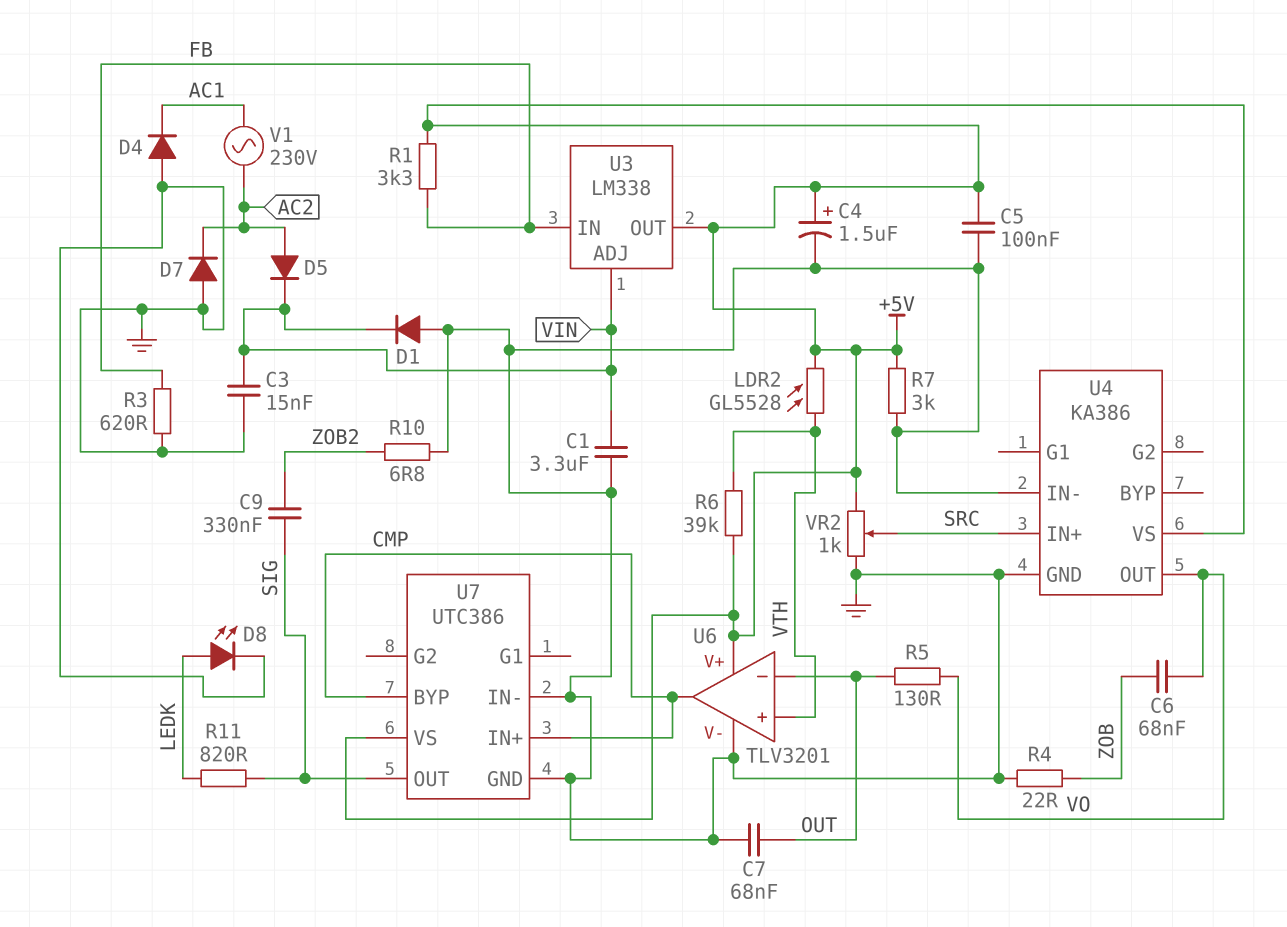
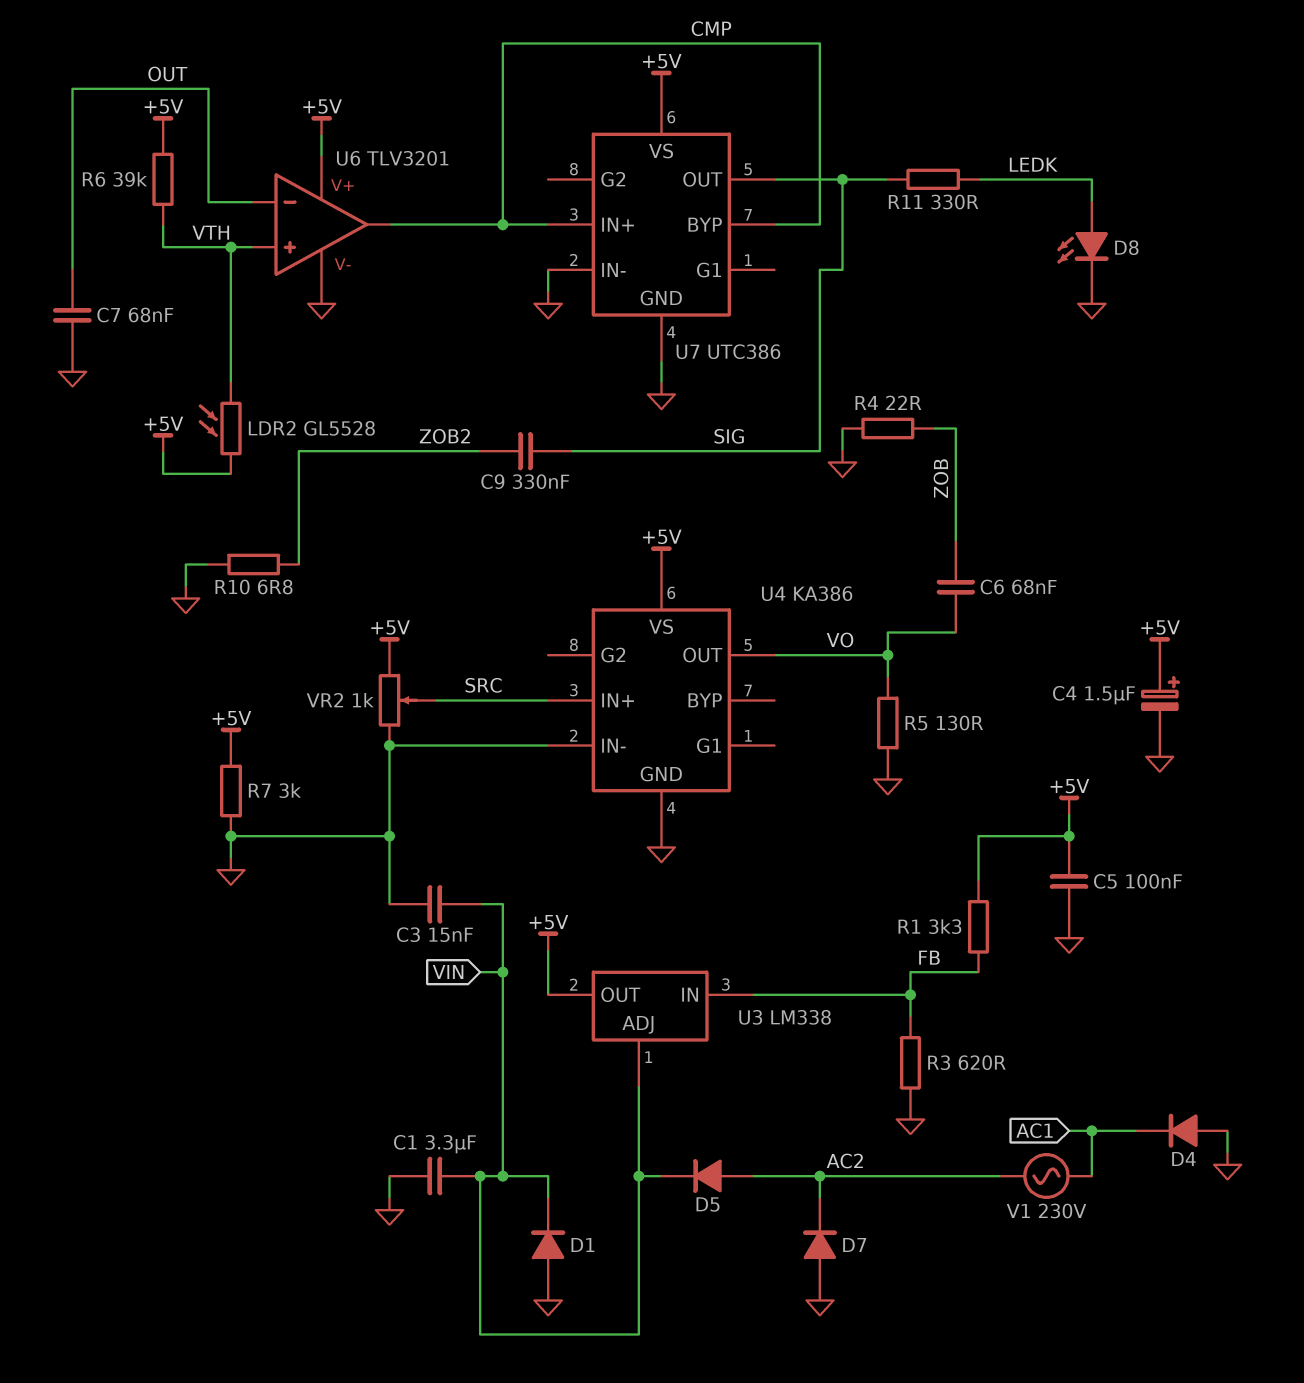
R5: 130 (OUT, VO) -> 130 (GND, VO)
R11: 820 (LEDK, SIG) -> 330 (LEDK, SIG)

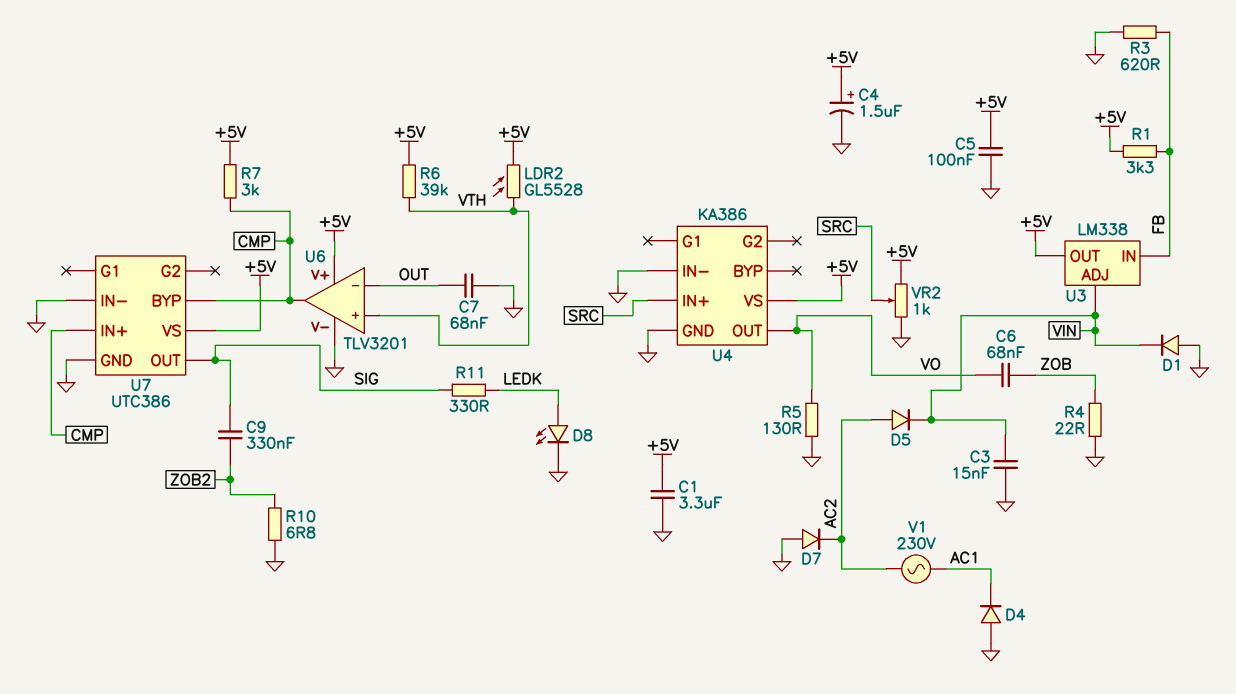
C1: 3.3uF (GND, VIN) -> 3.3uF (+5V, GND)
R7: 3k (+5V, GND) -> 3k (+5V, CMP)

